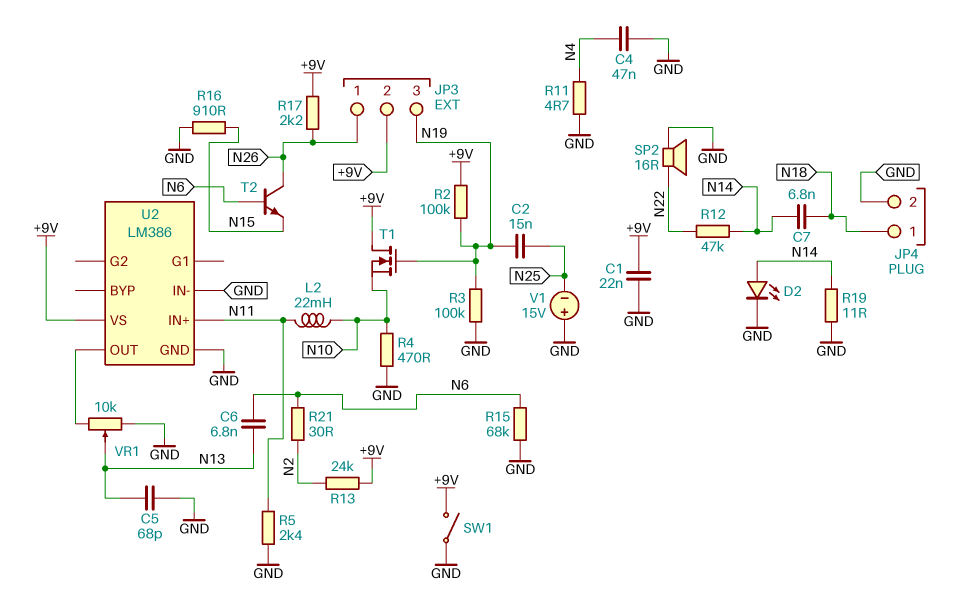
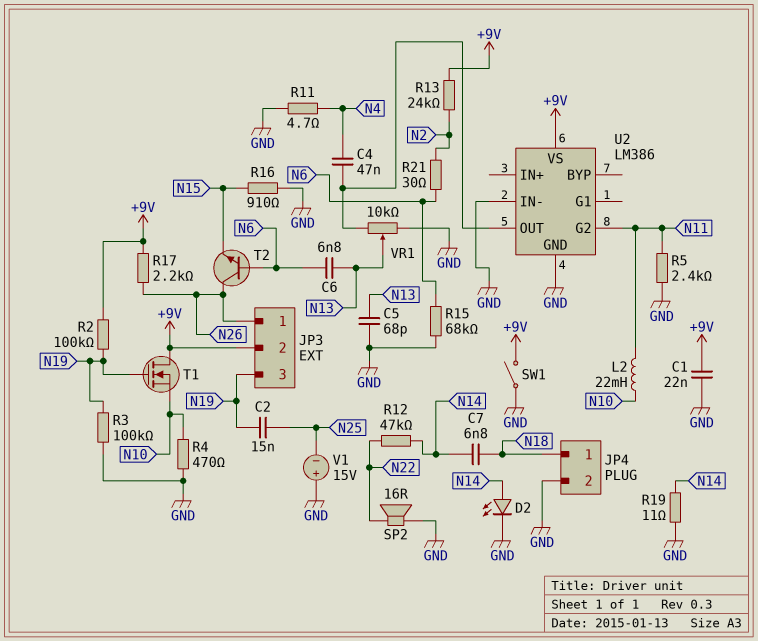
C4: 47nF (GND, N4) -> 47nF (N4, U2/OUT)
U2 pin G2: none -> N11
U2 pin IN+: N11 -> none

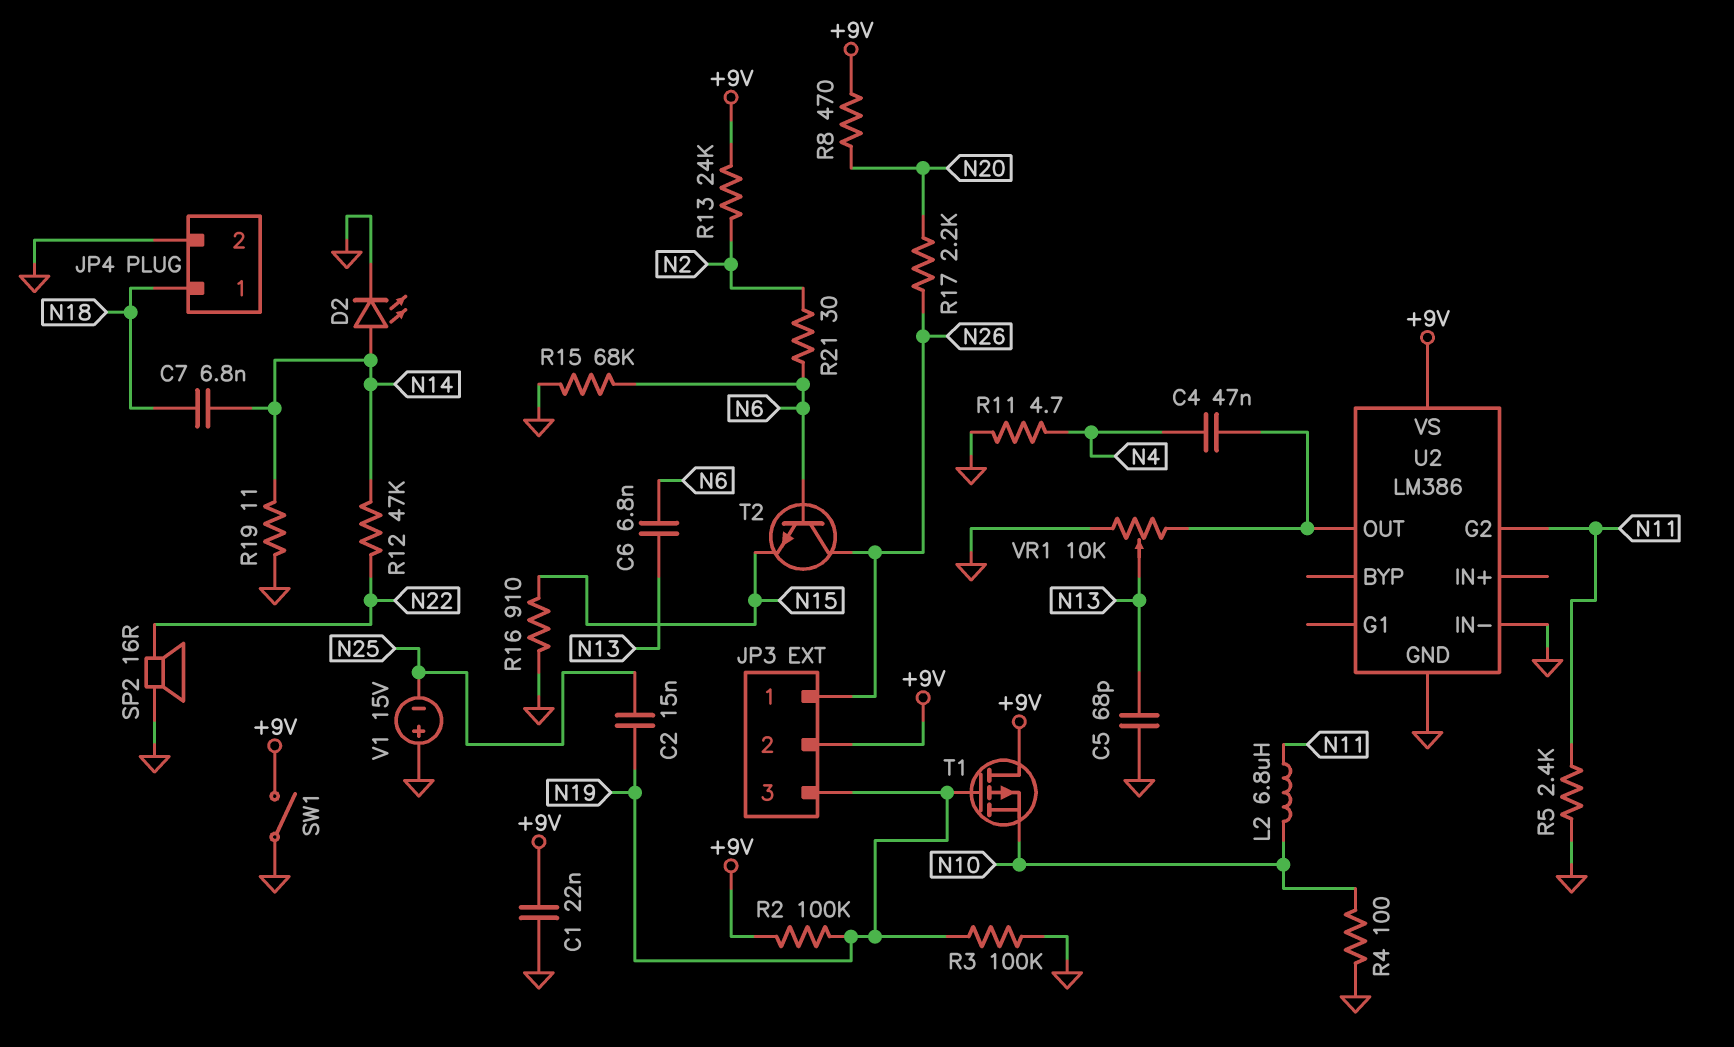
L2: 22mH (N10, N11) -> 6.8uH (N10, N11)
R4: 470 (GND, N10) -> 100 (GND, N10)
R8: none -> 470 (+9V, N20)
R17: 2.2k (+9V, N26) -> 2.2k (N20, N26)
T1: NMOS (G N19, D +9V, S N10) -> PMOS (G N19, D +9V, S N10)

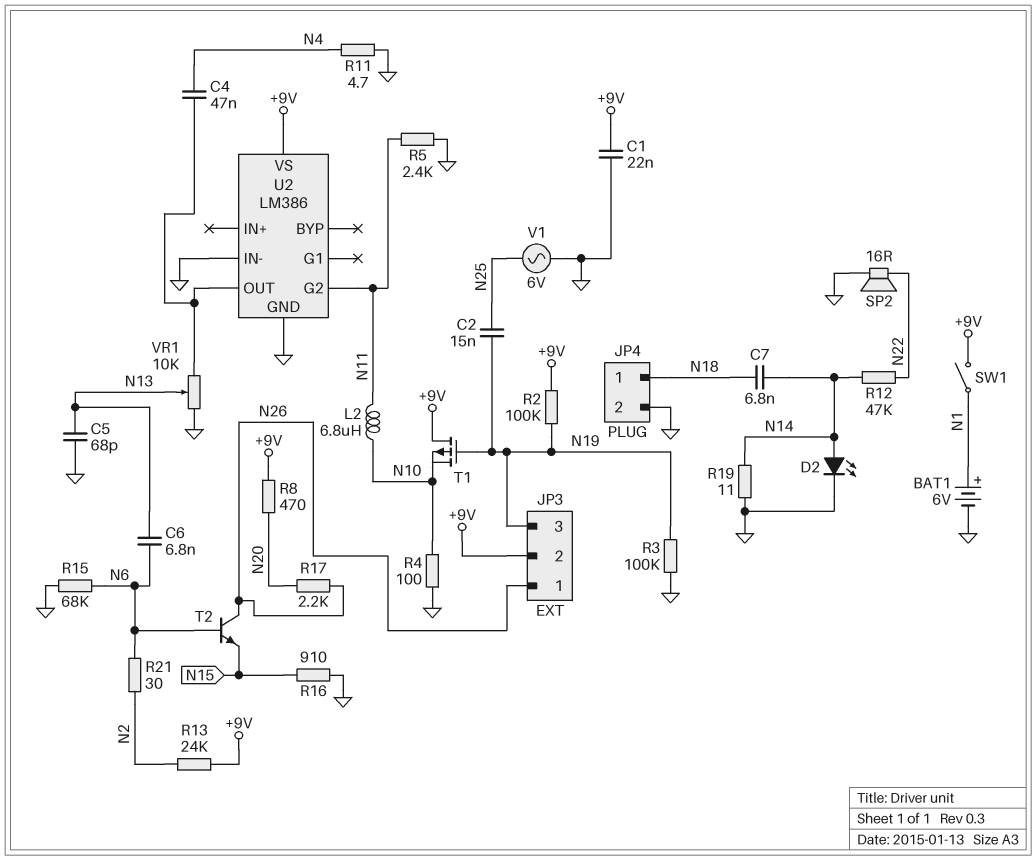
BAT1: none -> 6V (plus N1, minus GND)
SW1: switch (+9V, GND) -> switch (+9V, N1)
V1: 15V (plus GND, minus N25) -> AC 6V (GND, N25)

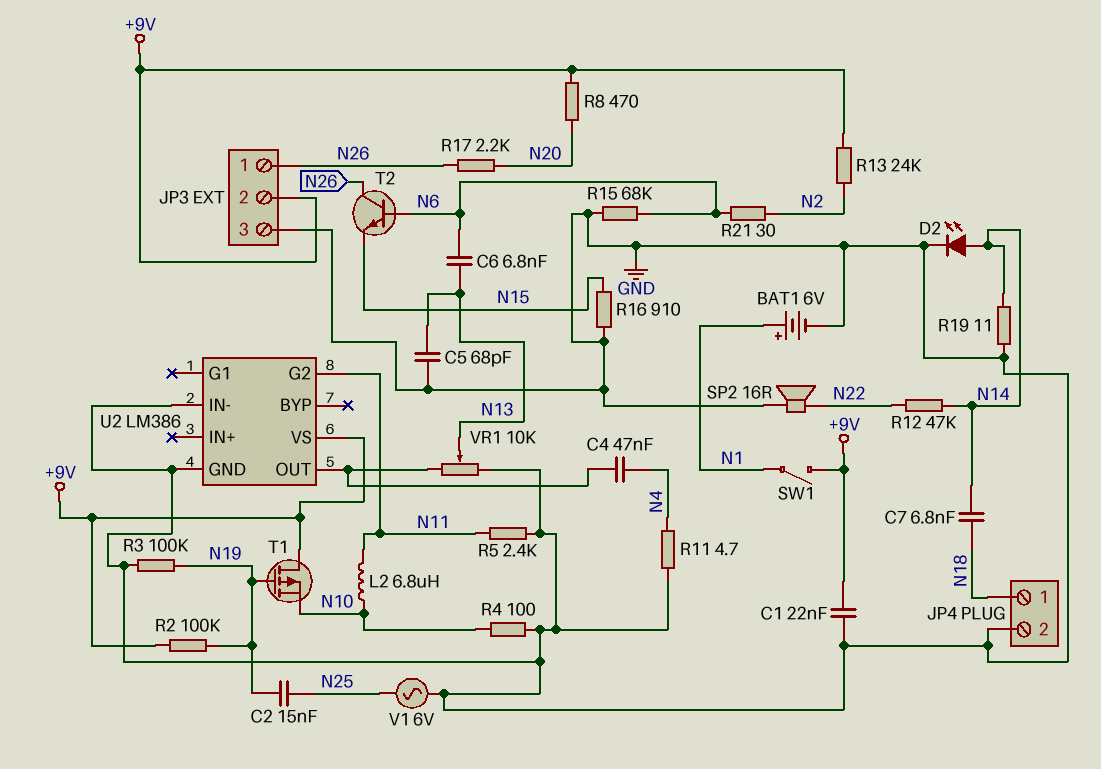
JP3 pin 3: N19 -> GND

